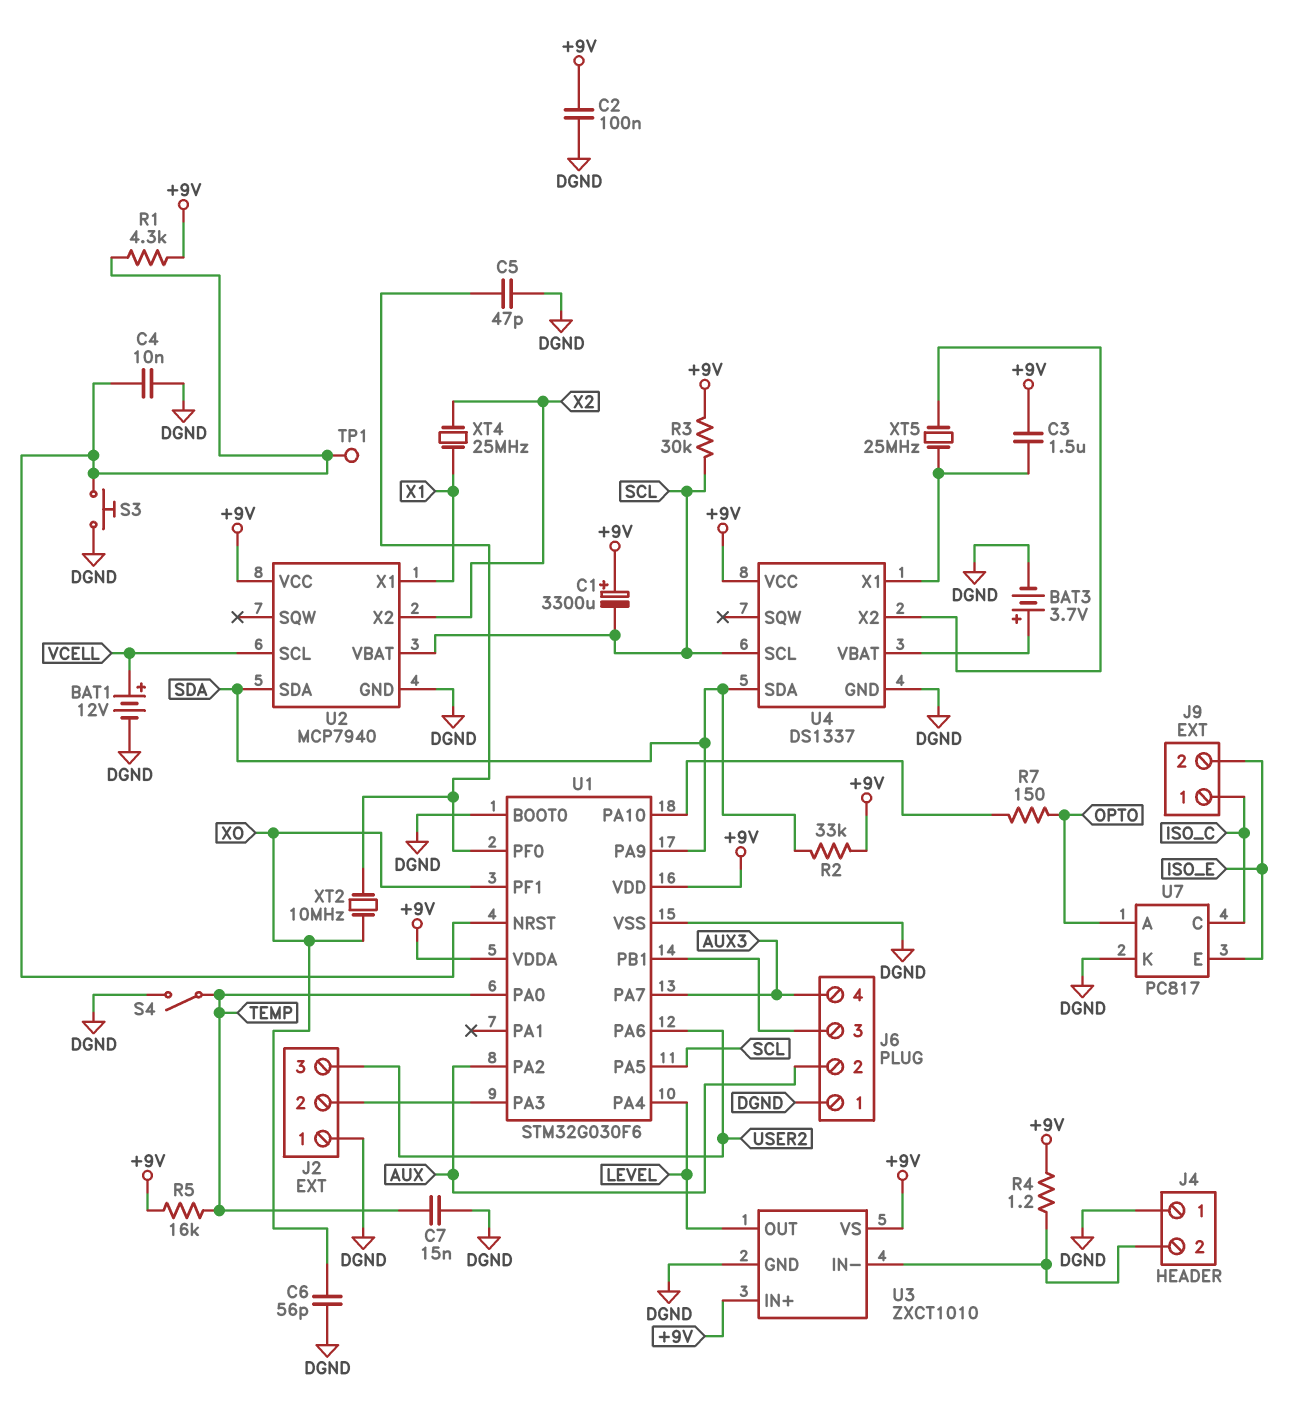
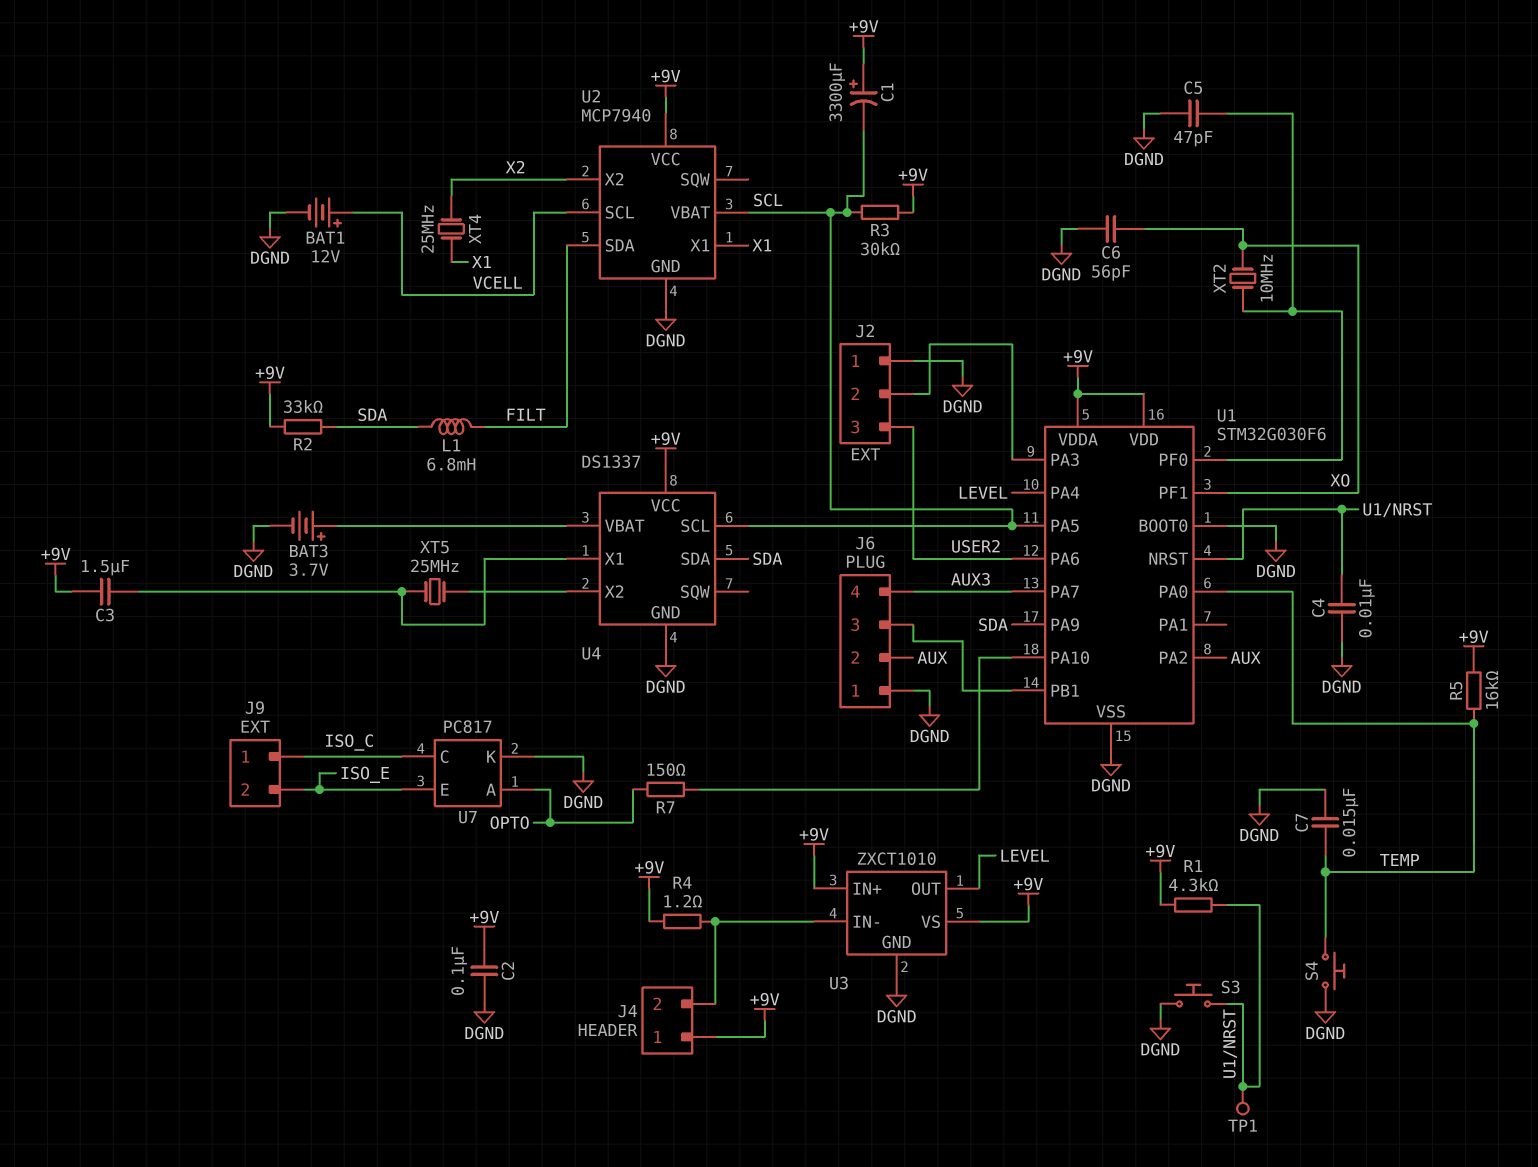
J4 pin 1: DGND -> +9V
L1: none -> 6.8mH (FILT, SDA)
S4: switch (DGND, TEMP) -> button (DGND, TEMP)
U2 pin SDA: SDA -> FILT

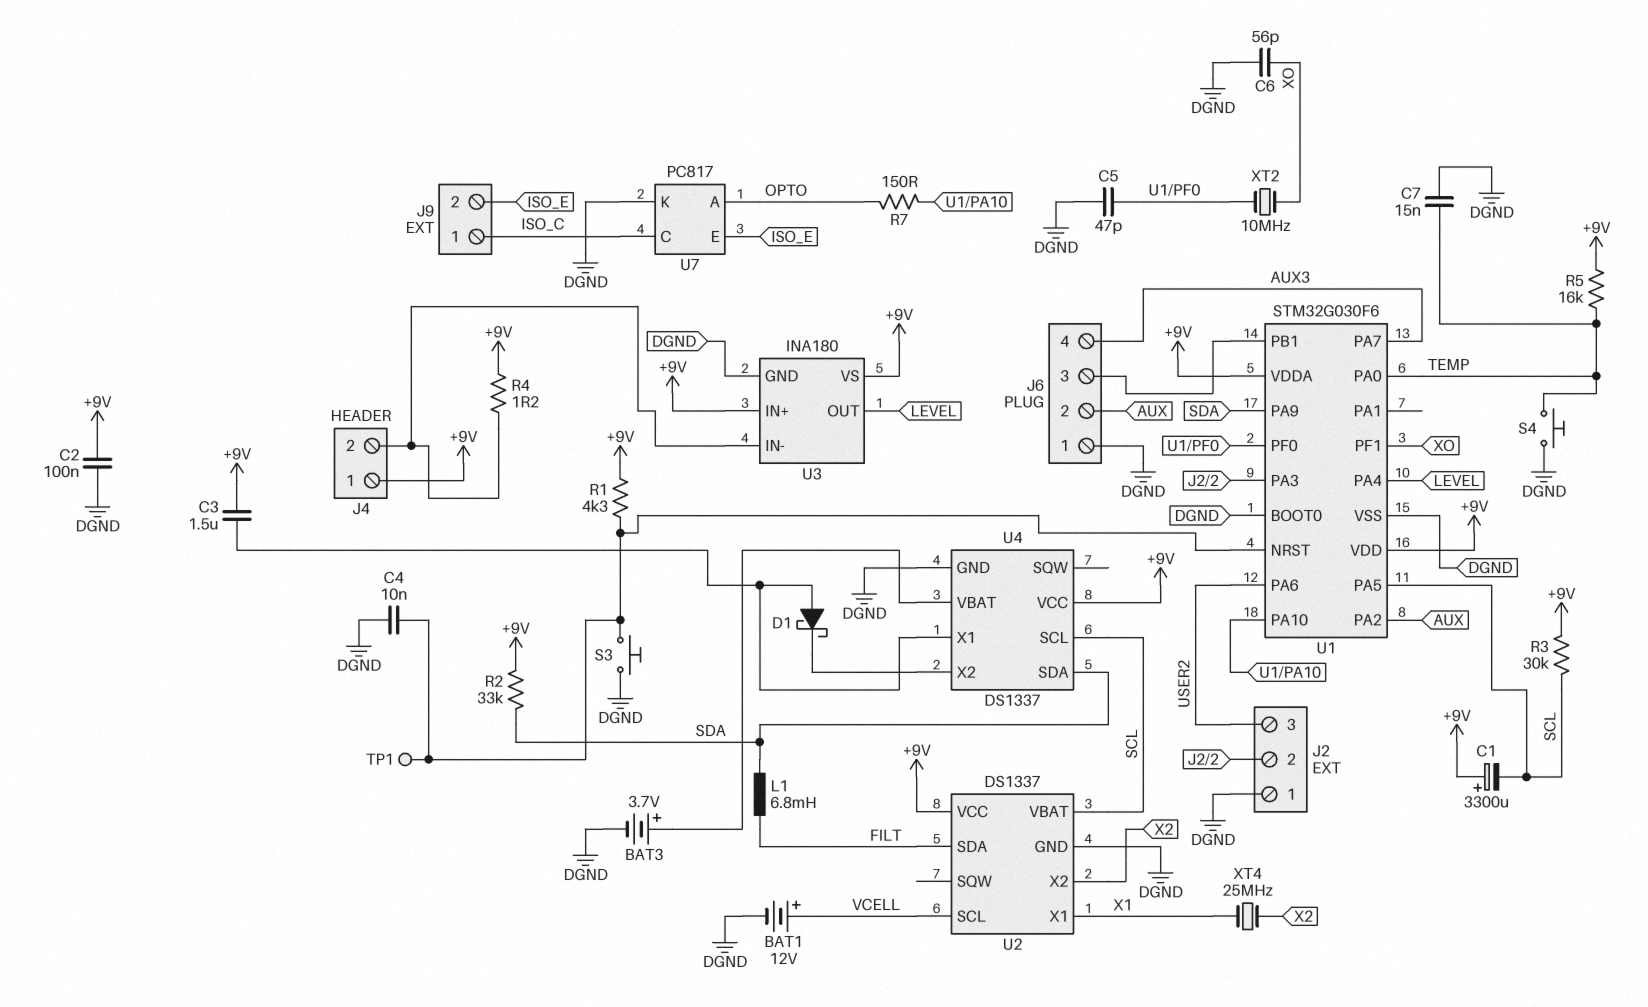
D1: none -> schottky (A U4/X1, K U4/X2)
U2: MCP7940 -> DS1337
U3: ZXCT1010 -> INA180
XT5: 25MHz (U4/X1, U4/X2) -> none

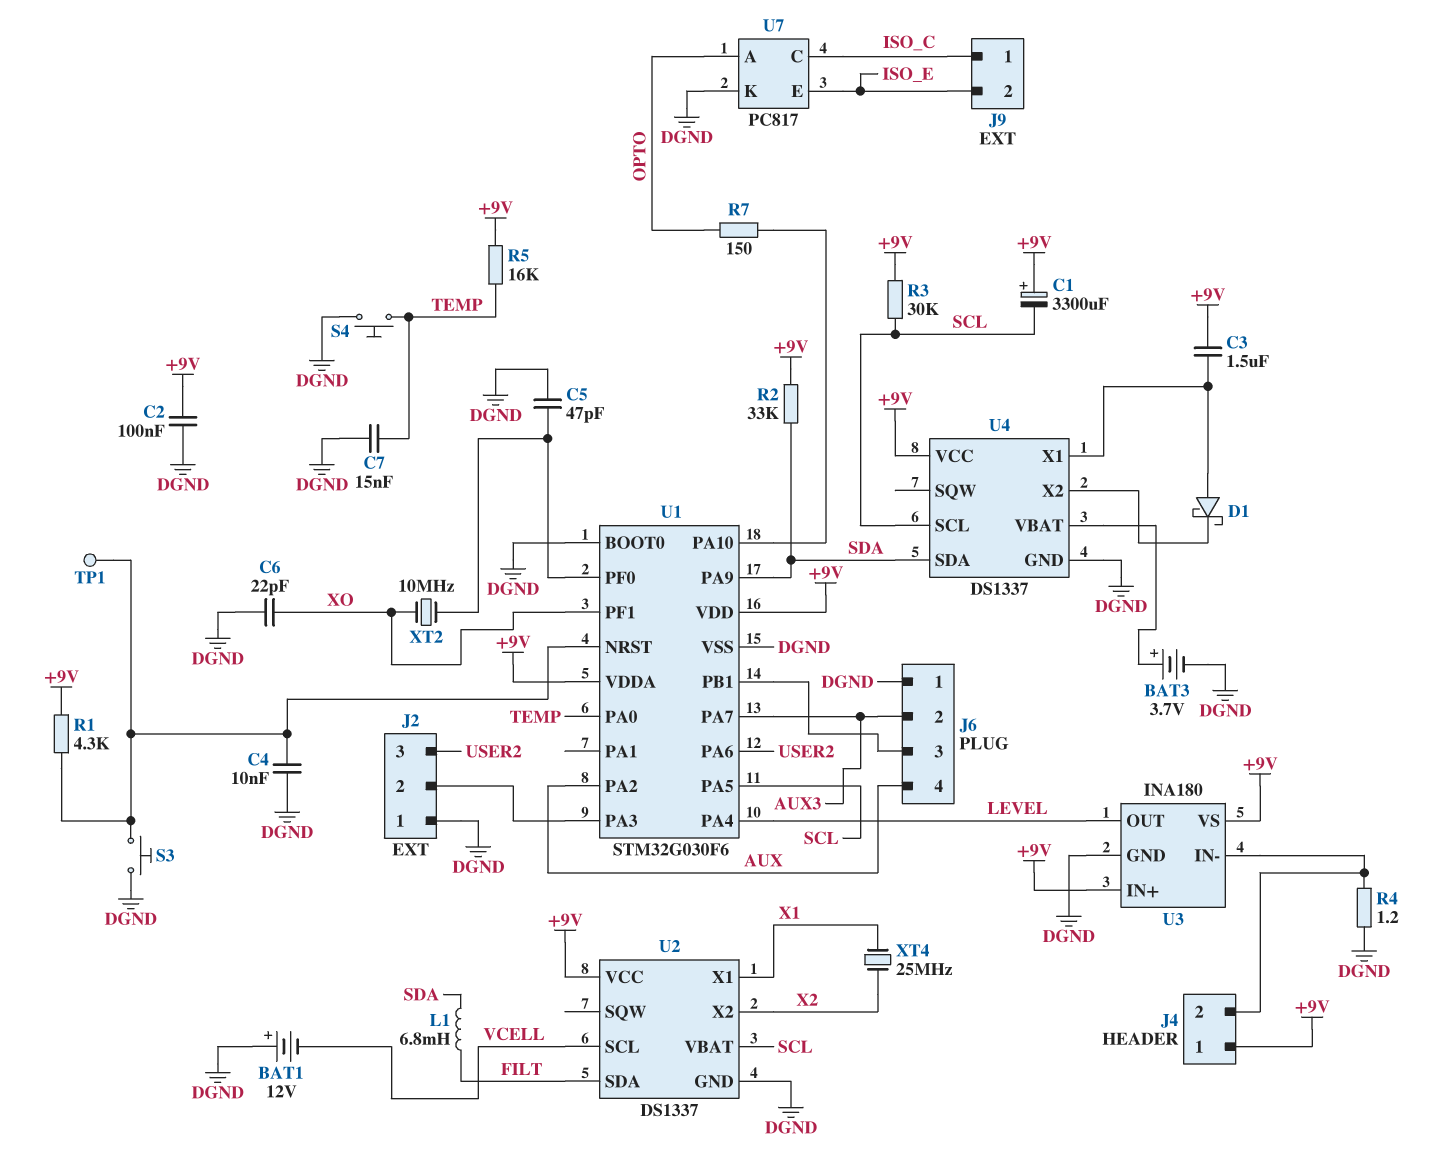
BAT1: 12V (plus VCELL, minus DGND) -> 12V (plus DGND, minus VCELL)
C6: 56pF (DGND, XO) -> 22pF (DGND, XO)
J6 pin 2: AUX -> AUX3
J6 pin 4: AUX3 -> AUX
R4: 1.2 (+9V, J4/2) -> 1.2 (DGND, J4/2)

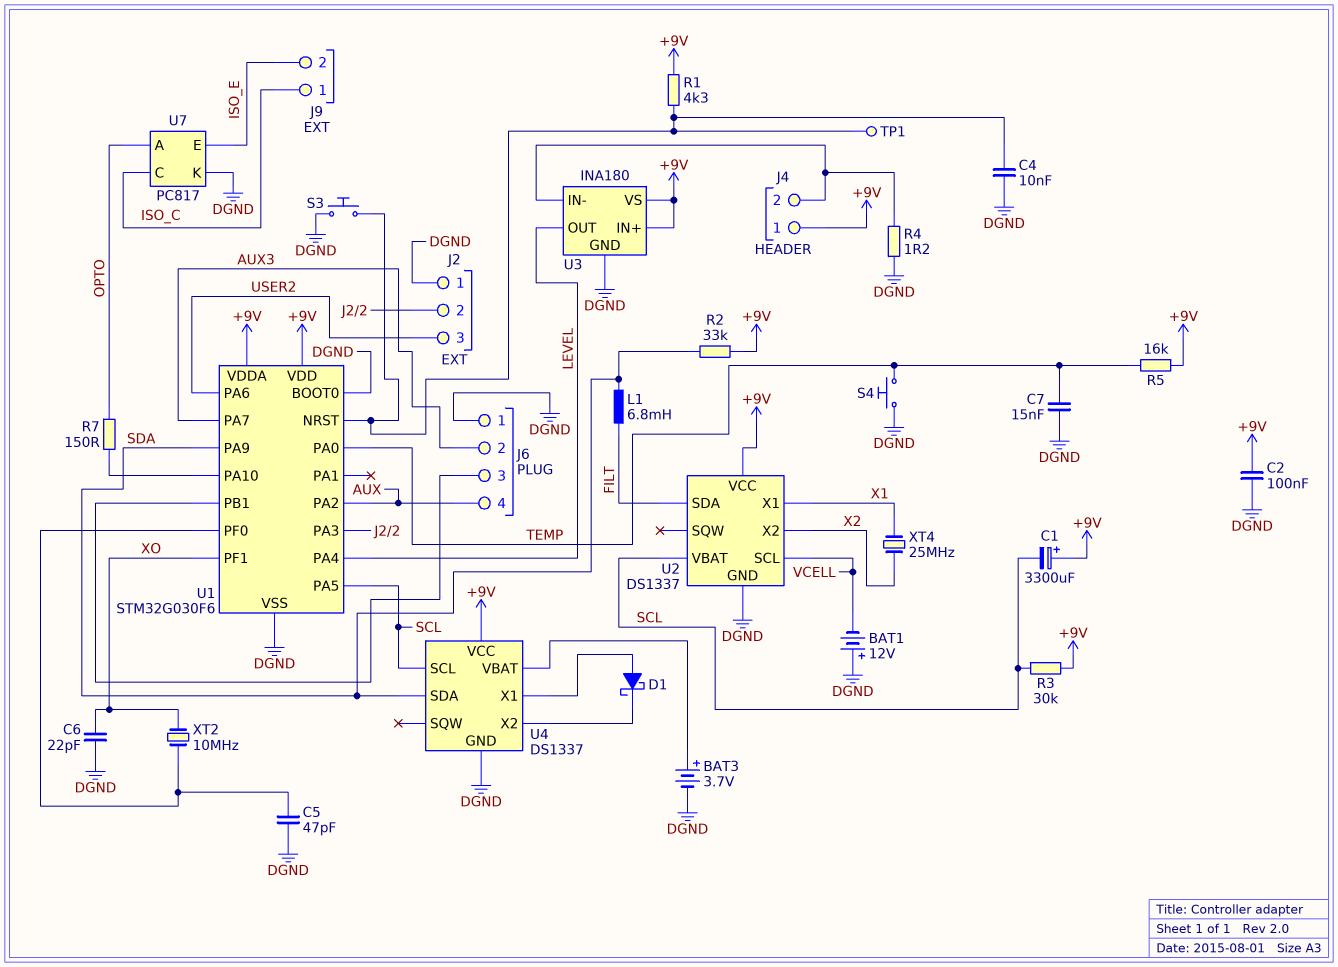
C3: 1.5uF (+9V, U4/X1) -> none

